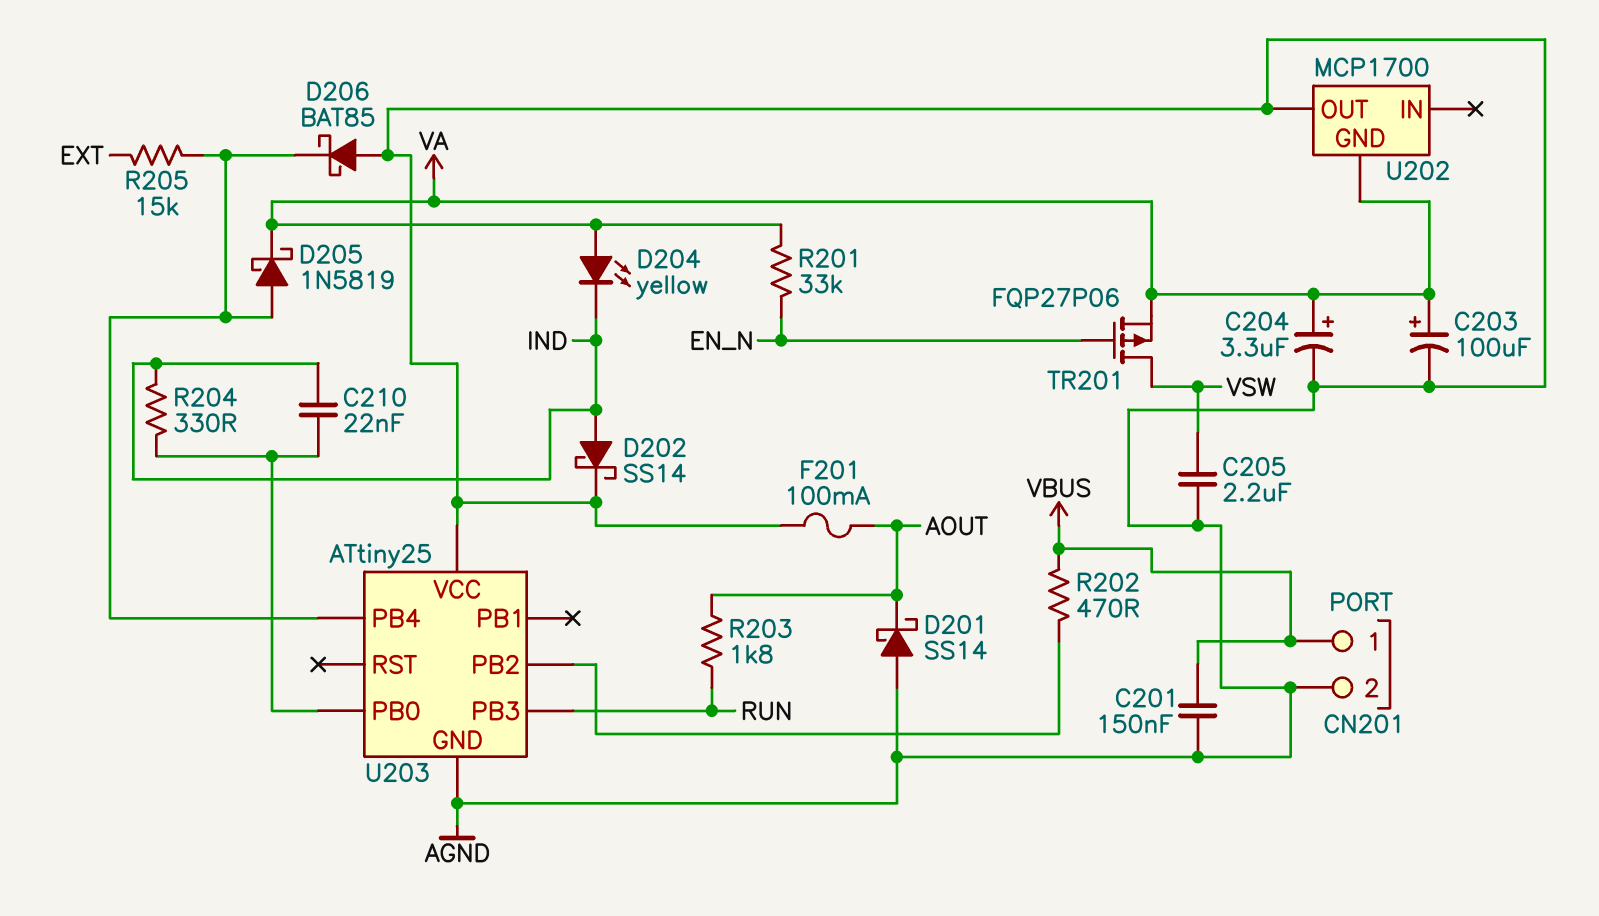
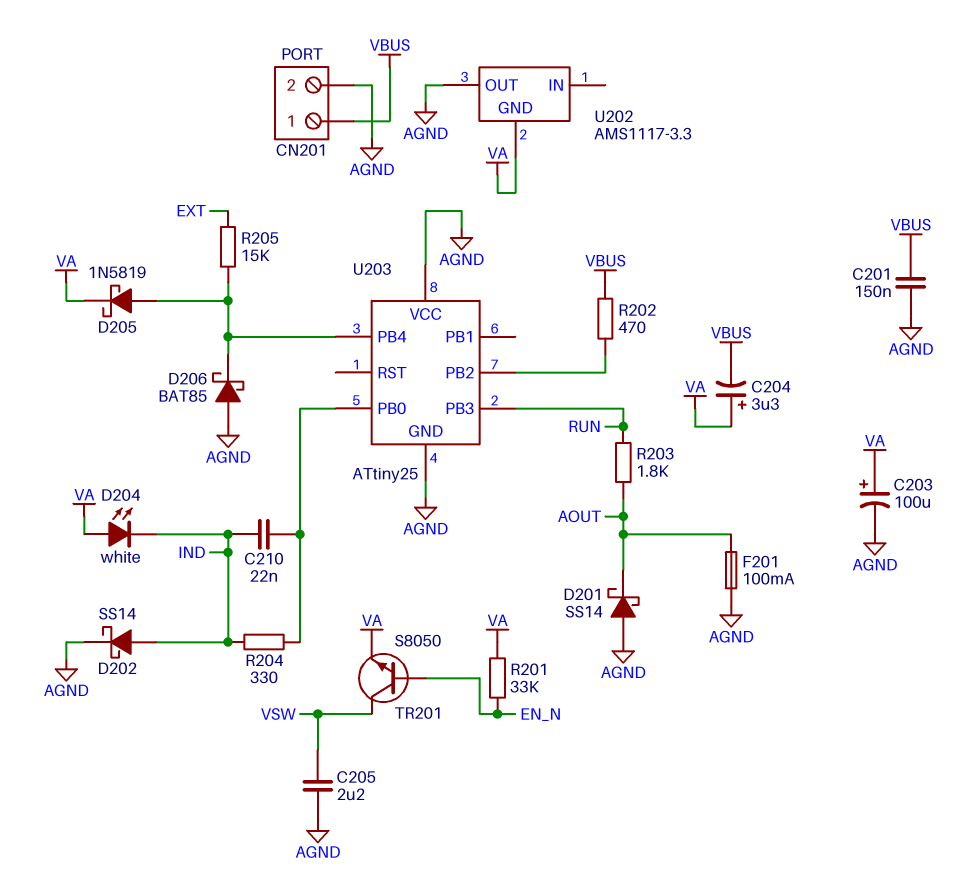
C204: 3.3uF (plus VA, minus AGND) -> 3.3uF (plus VA, minus VBUS)
D204: LED yellow (A VA, K IND) -> LED white (A VA, K IND)
TR201: PMOS FQP27P06 (G EN_N, D VSW, S VA) -> NPN S8050 (B EN_N, C VSW, E VA)
U202: MCP1700 -> AMS1117-3.3

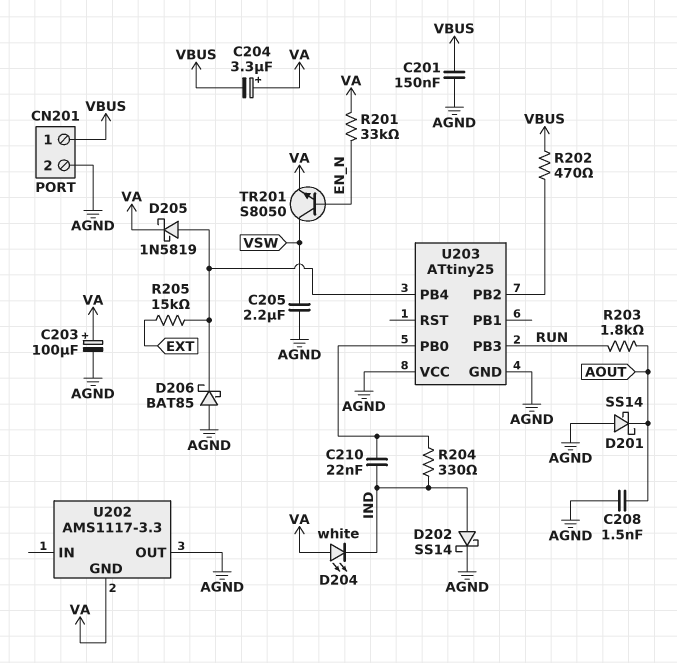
C208: none -> 1.5nF (AGND, AOUT)
F201: 100mA (AGND, AOUT) -> none

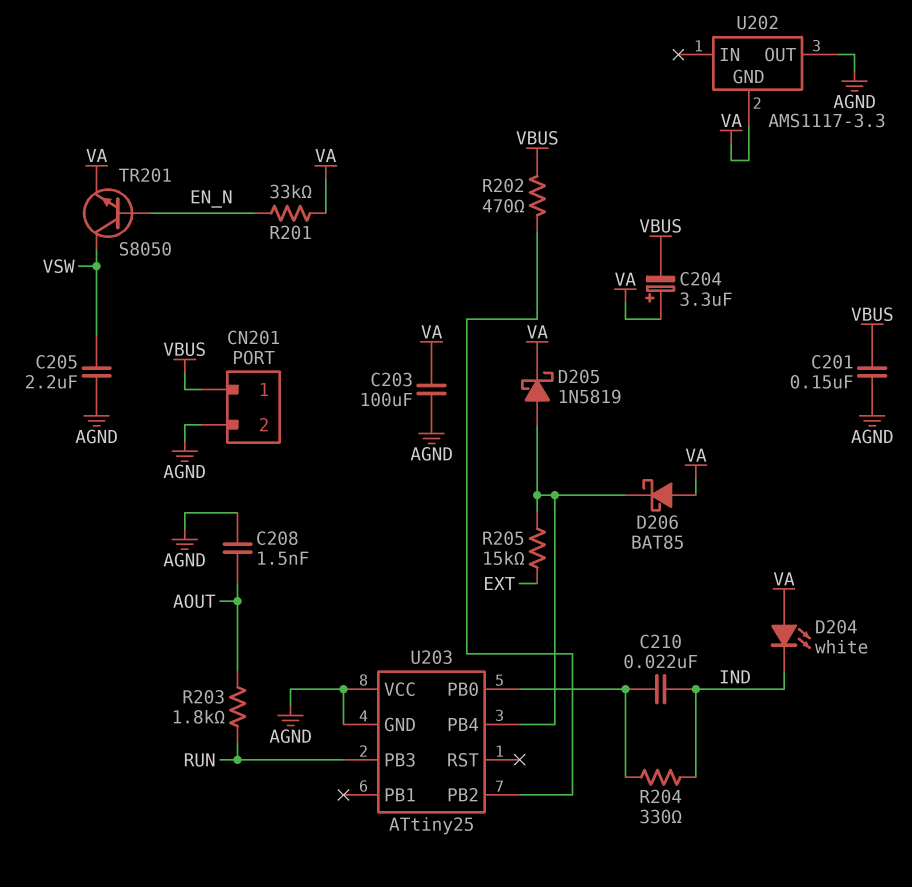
C203: 100uF (plus VA, minus AGND) -> 100uF (AGND, VA)
D201: schottky SS14 (A AGND, K AOUT) -> none
D202: schottky SS14 (A IND, K AGND) -> none
D206: schottky BAT85 (A AGND, K U203/PB4) -> schottky BAT85 (A VA, K U203/PB4)

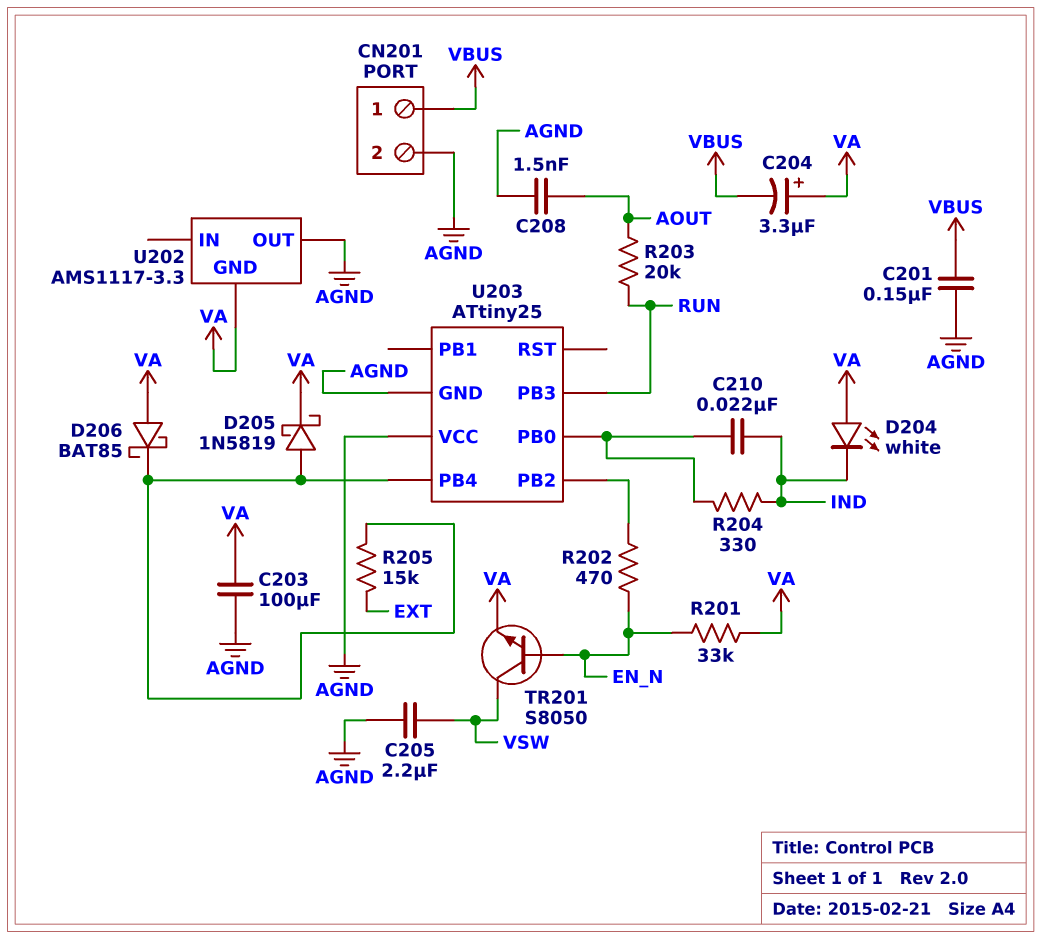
R202: 470 (U203/PB2, VBUS) -> 470 (EN_N, U203/PB2)
R203: 1.8k (AOUT, RUN) -> 20k (AOUT, RUN)

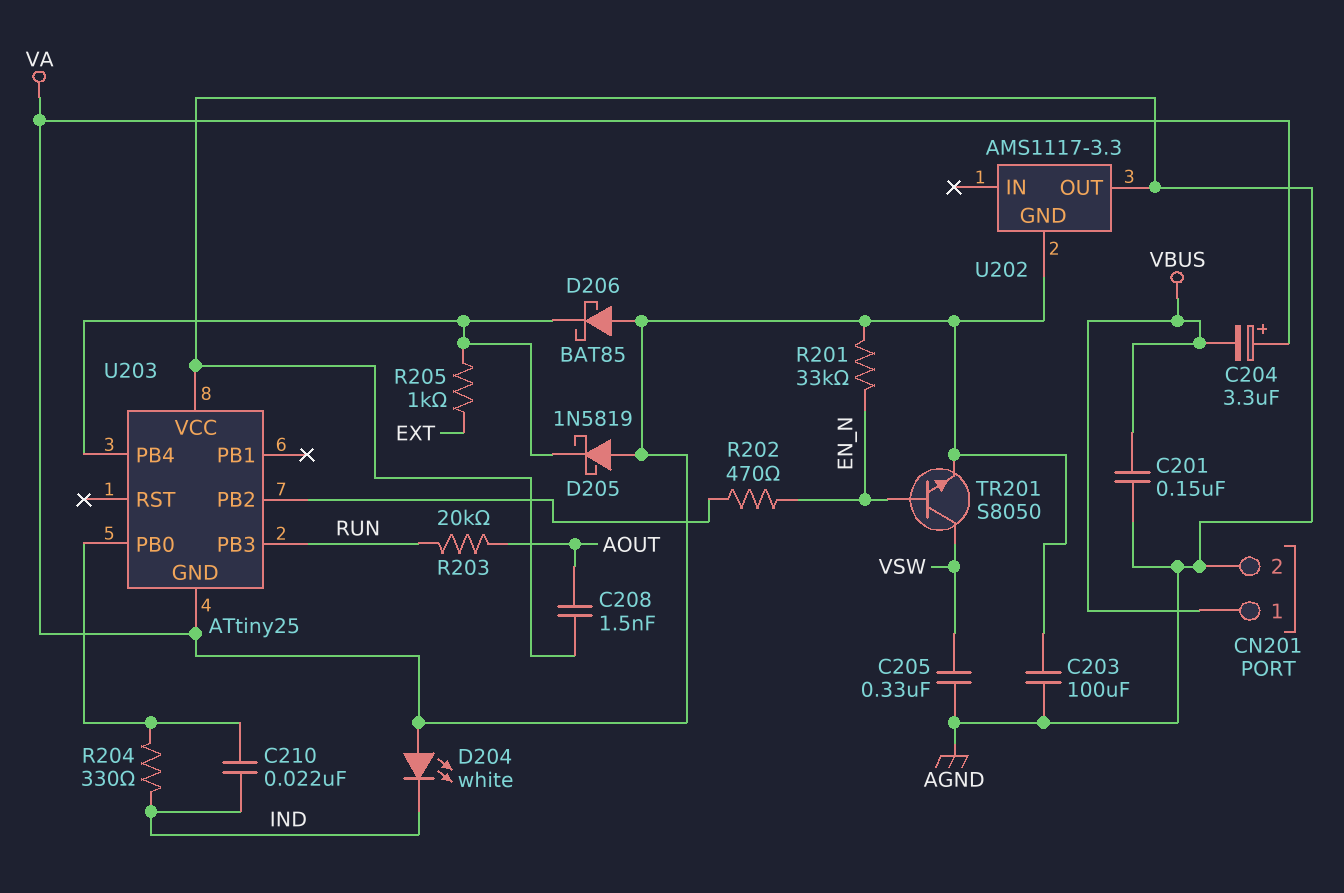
C205: 2.2uF (AGND, VSW) -> 330nF (AGND, VSW)
D205: schottky 1N5819 (A U203/PB4, K VA) -> schottky 1N5819 (A VA, K U203/PB4)
R205: 15k (EXT, U203/PB4) -> 1k (EXT, U203/PB4)
U203 pin GND: AGND -> VA

